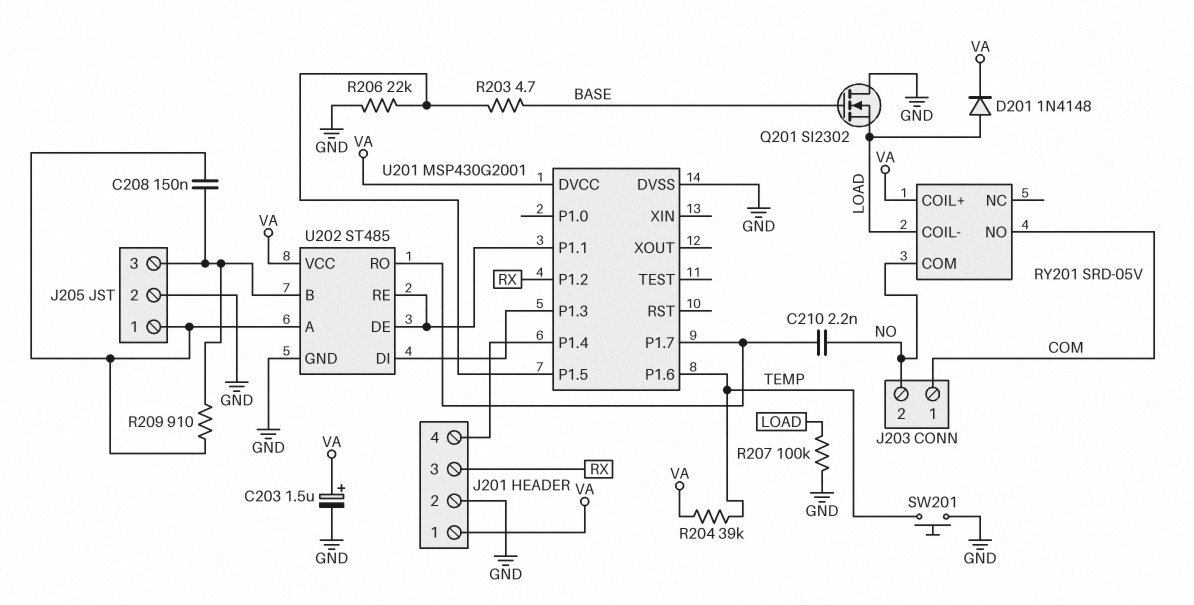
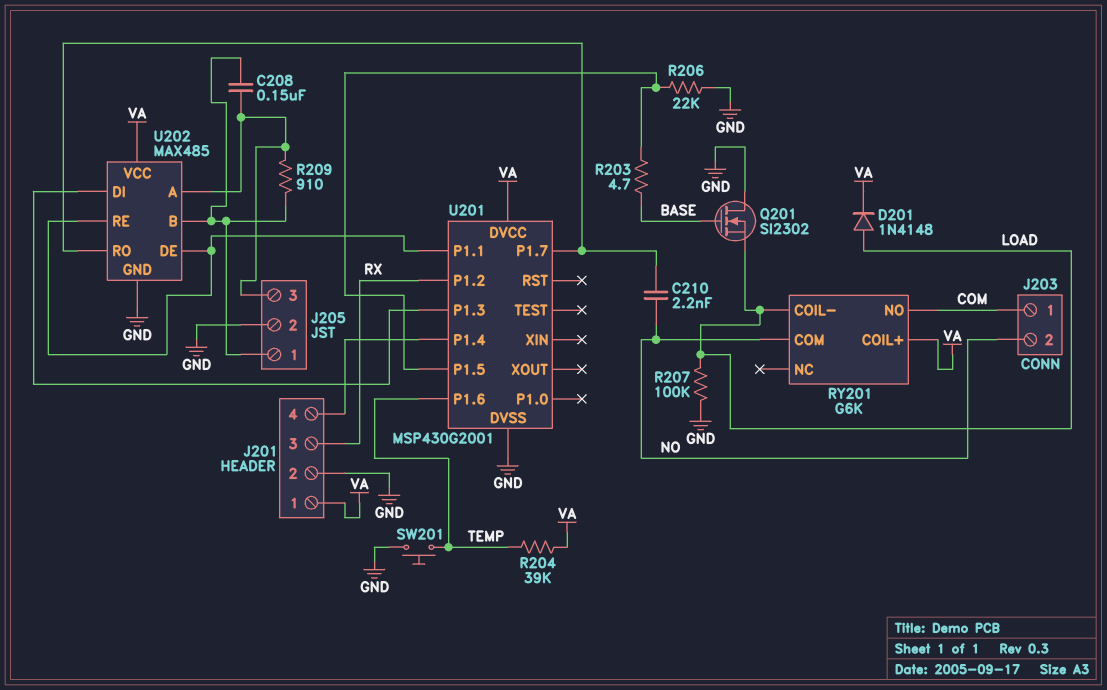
C203: 1.5uF (plus VA, minus GND) -> none
RY201: SRD-05V -> G6K
U202: ST485 -> MAX485
U202 pin A: J205/1 -> J205/3
U202 pin B: J205/3 -> J205/1

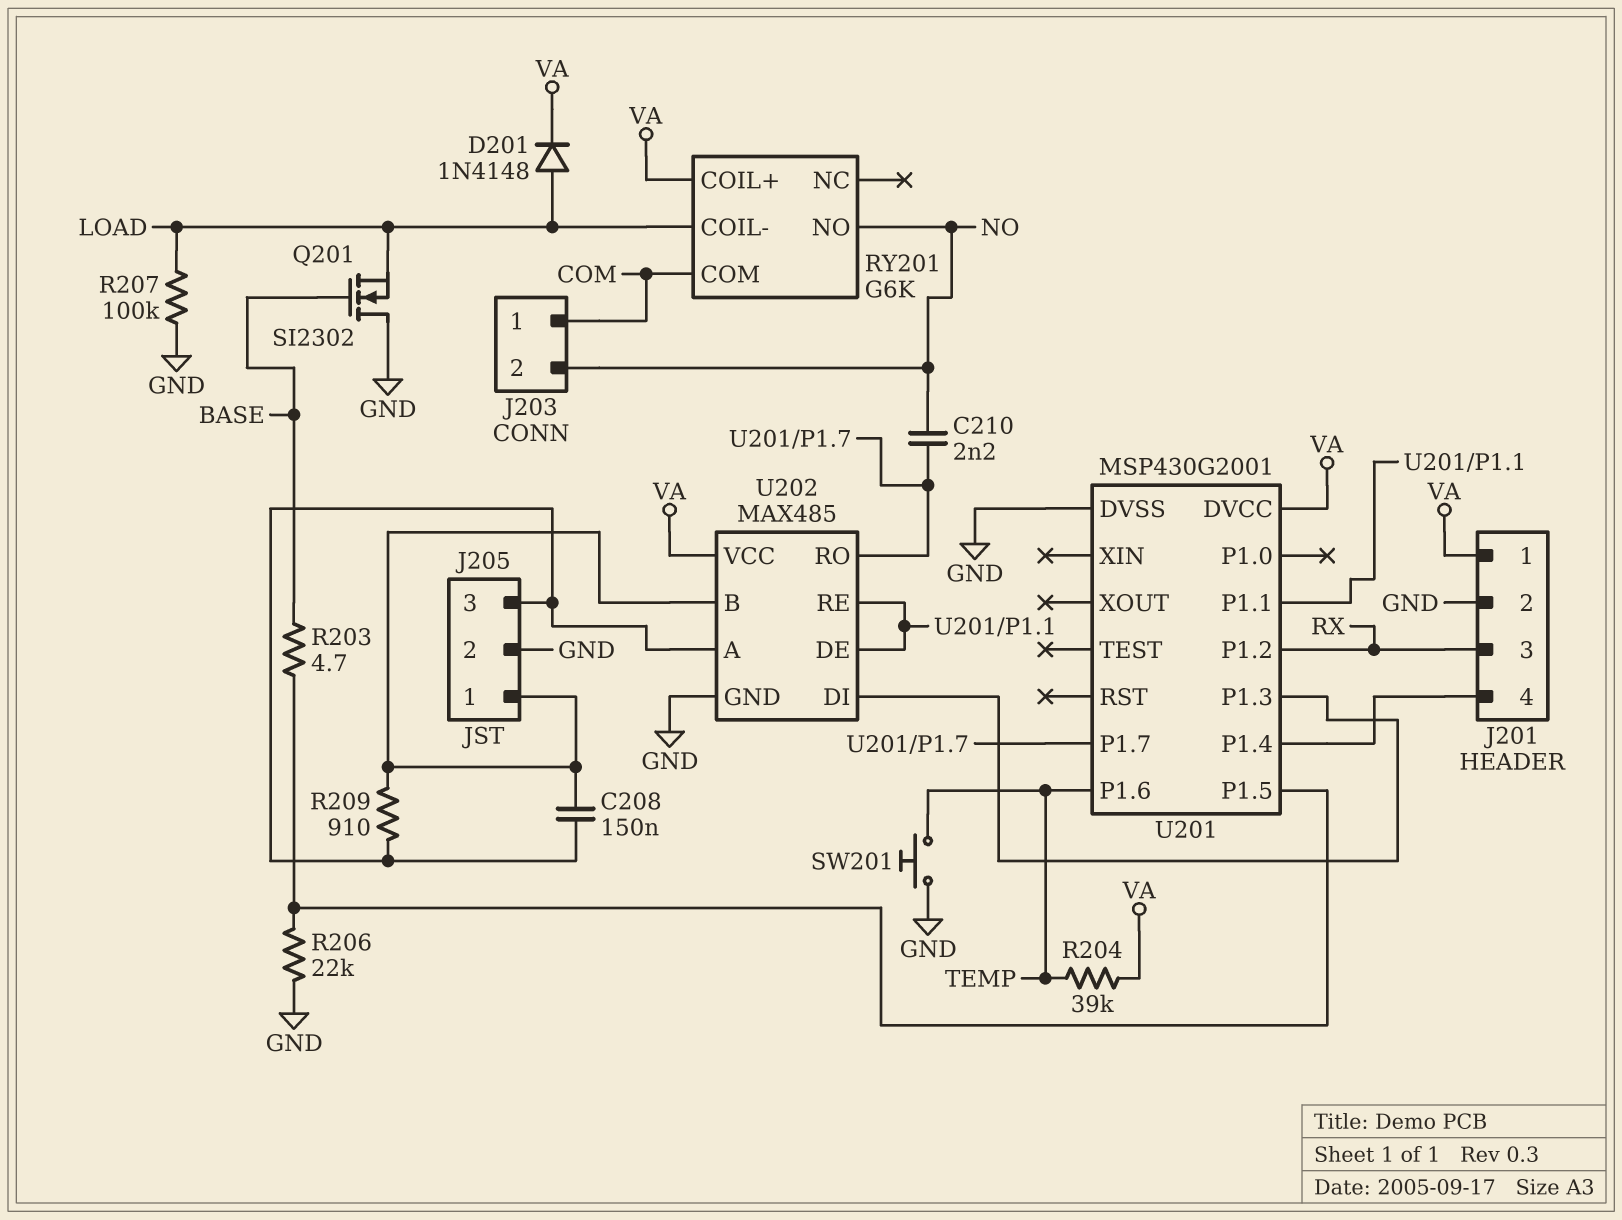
RY201 pin COM: NO -> COM
RY201 pin NO: COM -> NO

